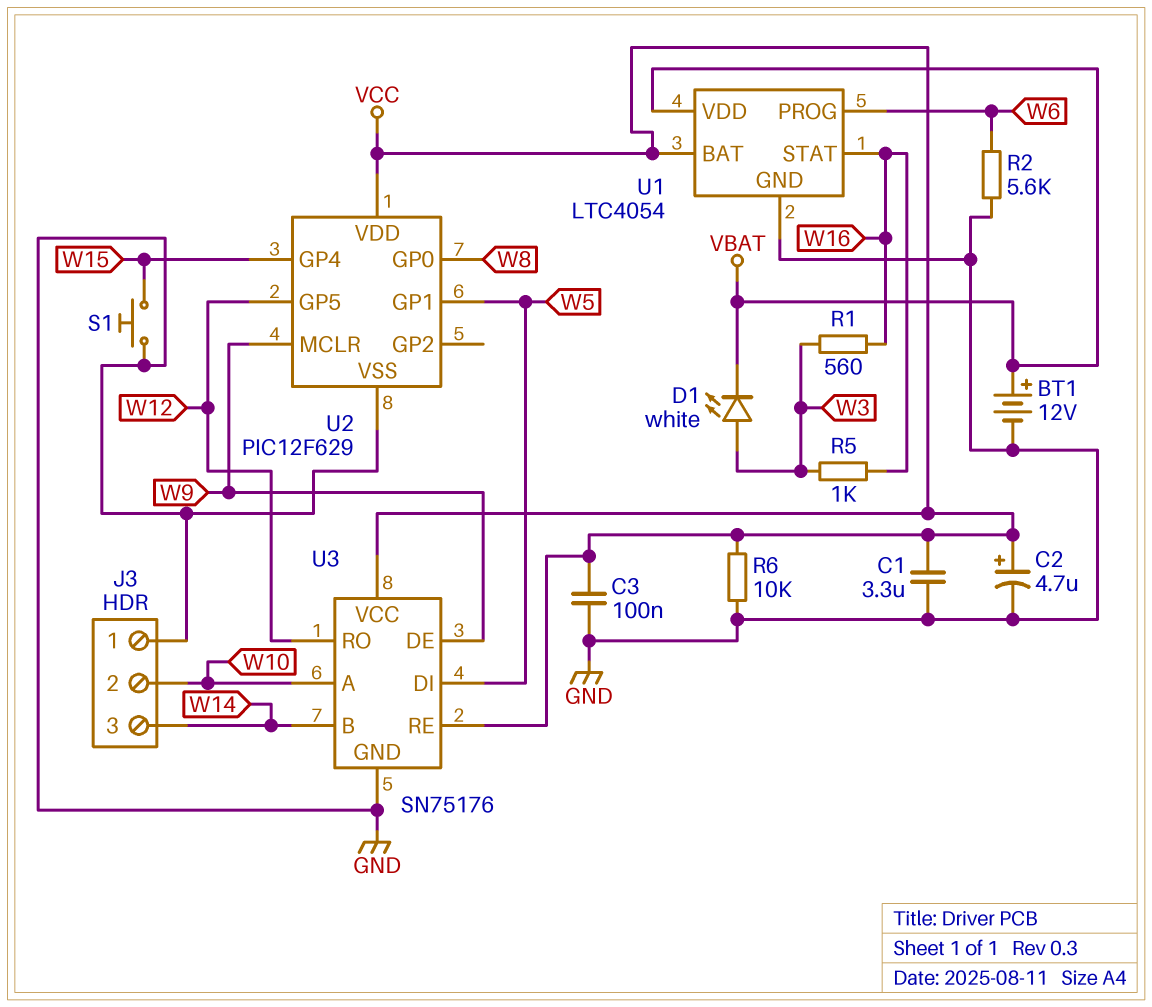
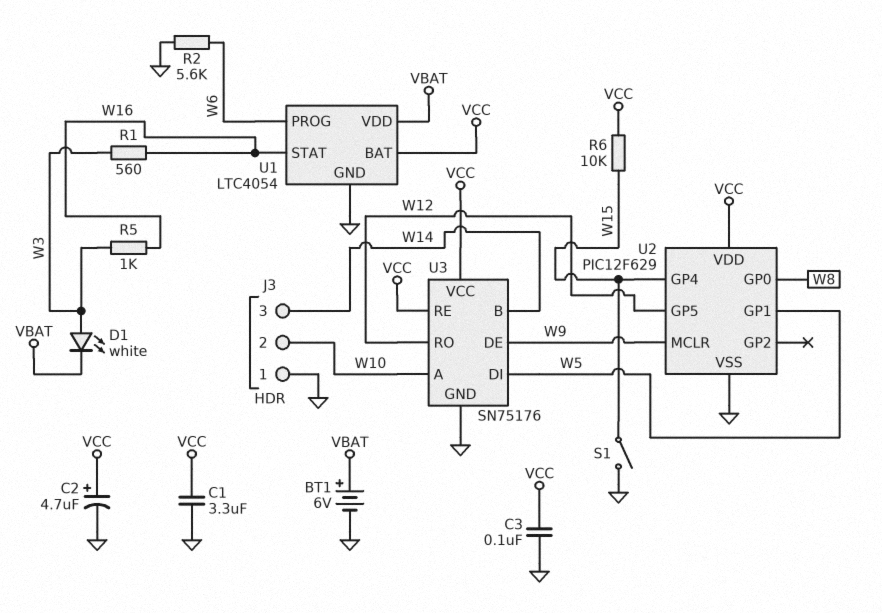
BT1: 12V (plus VBAT, minus GND) -> 6V (plus VBAT, minus GND)
R6: 10k (GND, VCC) -> 10k (VCC, W15)
S1: button (GND, W15) -> switch (GND, W15)

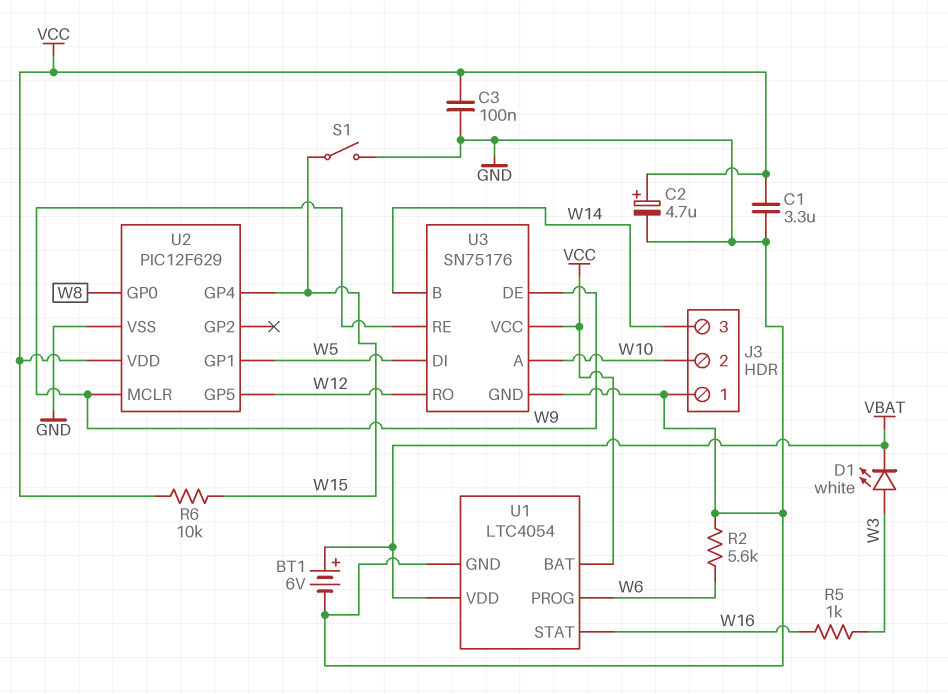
R1: 560 (W3, W16) -> none
U3 pin RE: VCC -> W9

